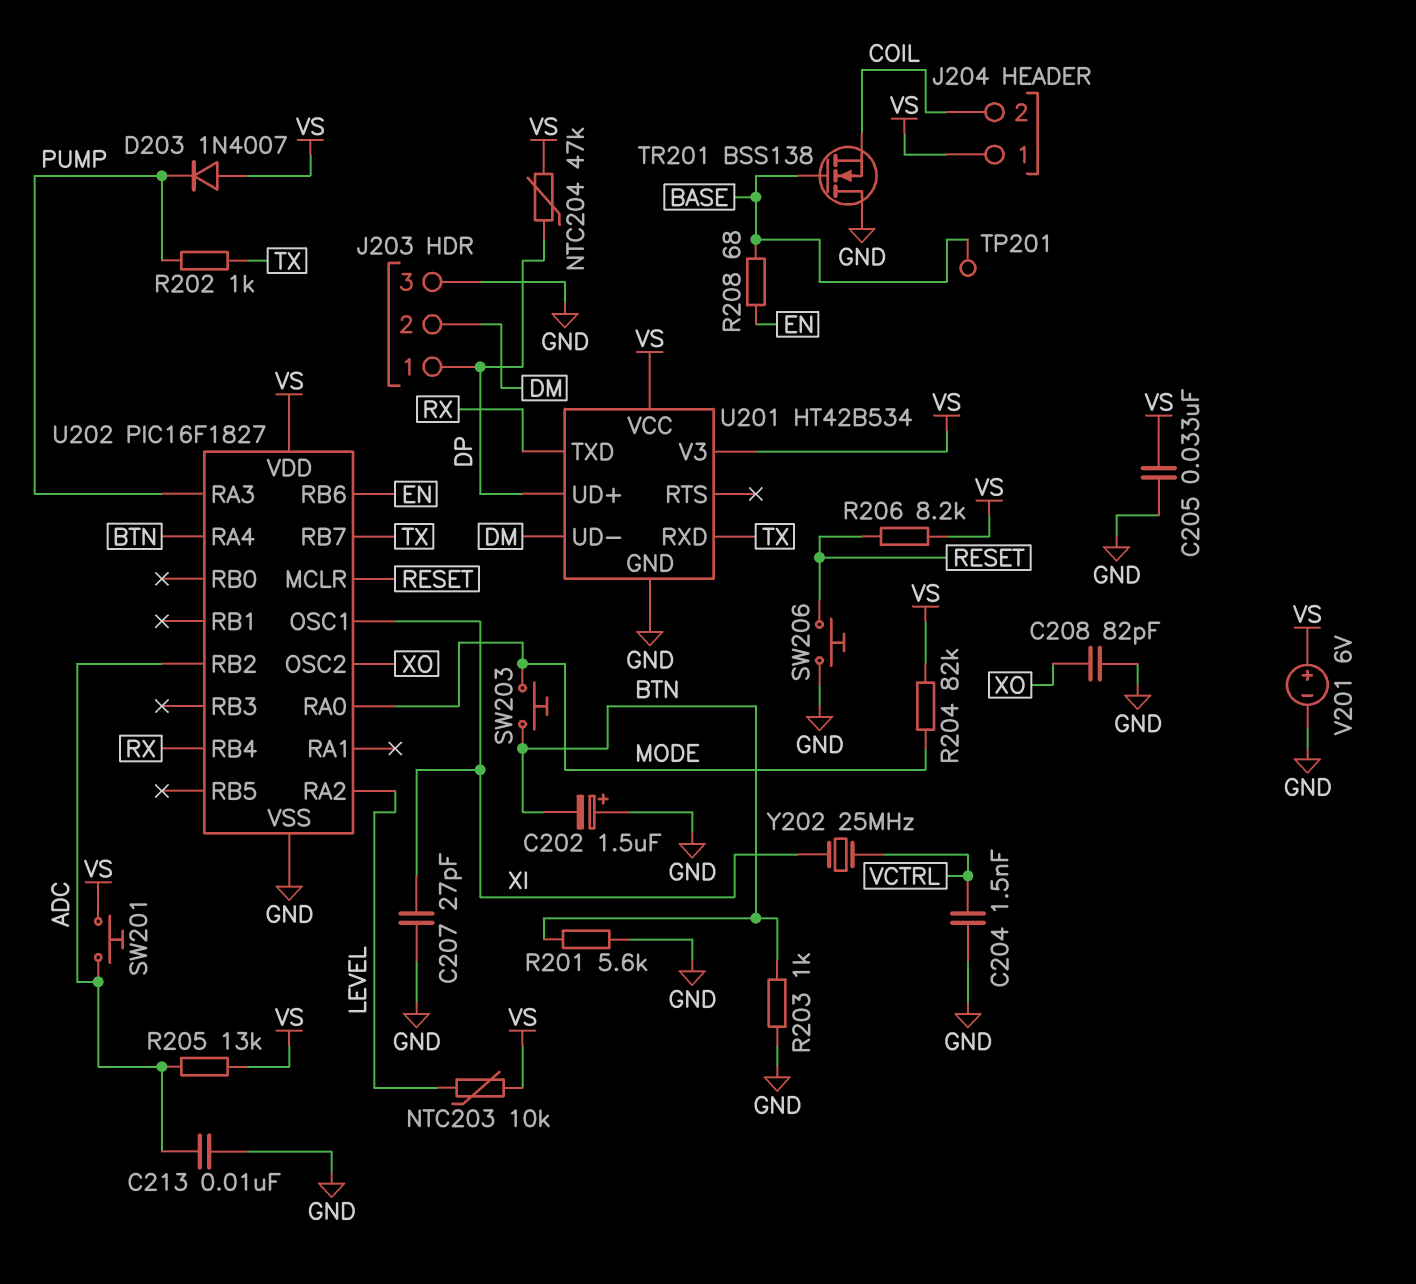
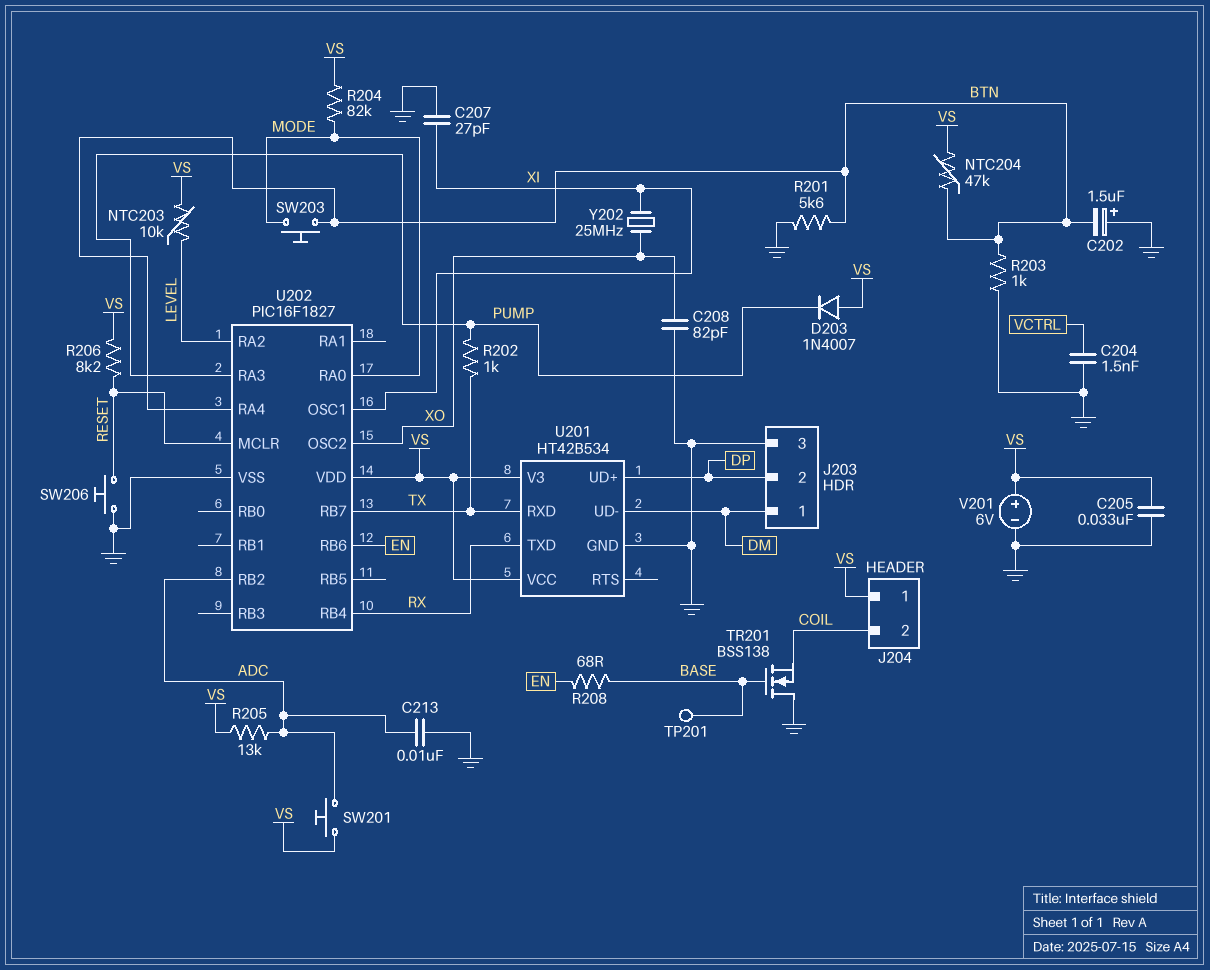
J203 pin 1: DP -> DM
J203 pin 2: DM -> DP
NTC204: 47k (DP, VS) -> 47k (BTN, VS)
Y202: 25MHz (VCTRL, XI) -> 25MHz (XI, XO)

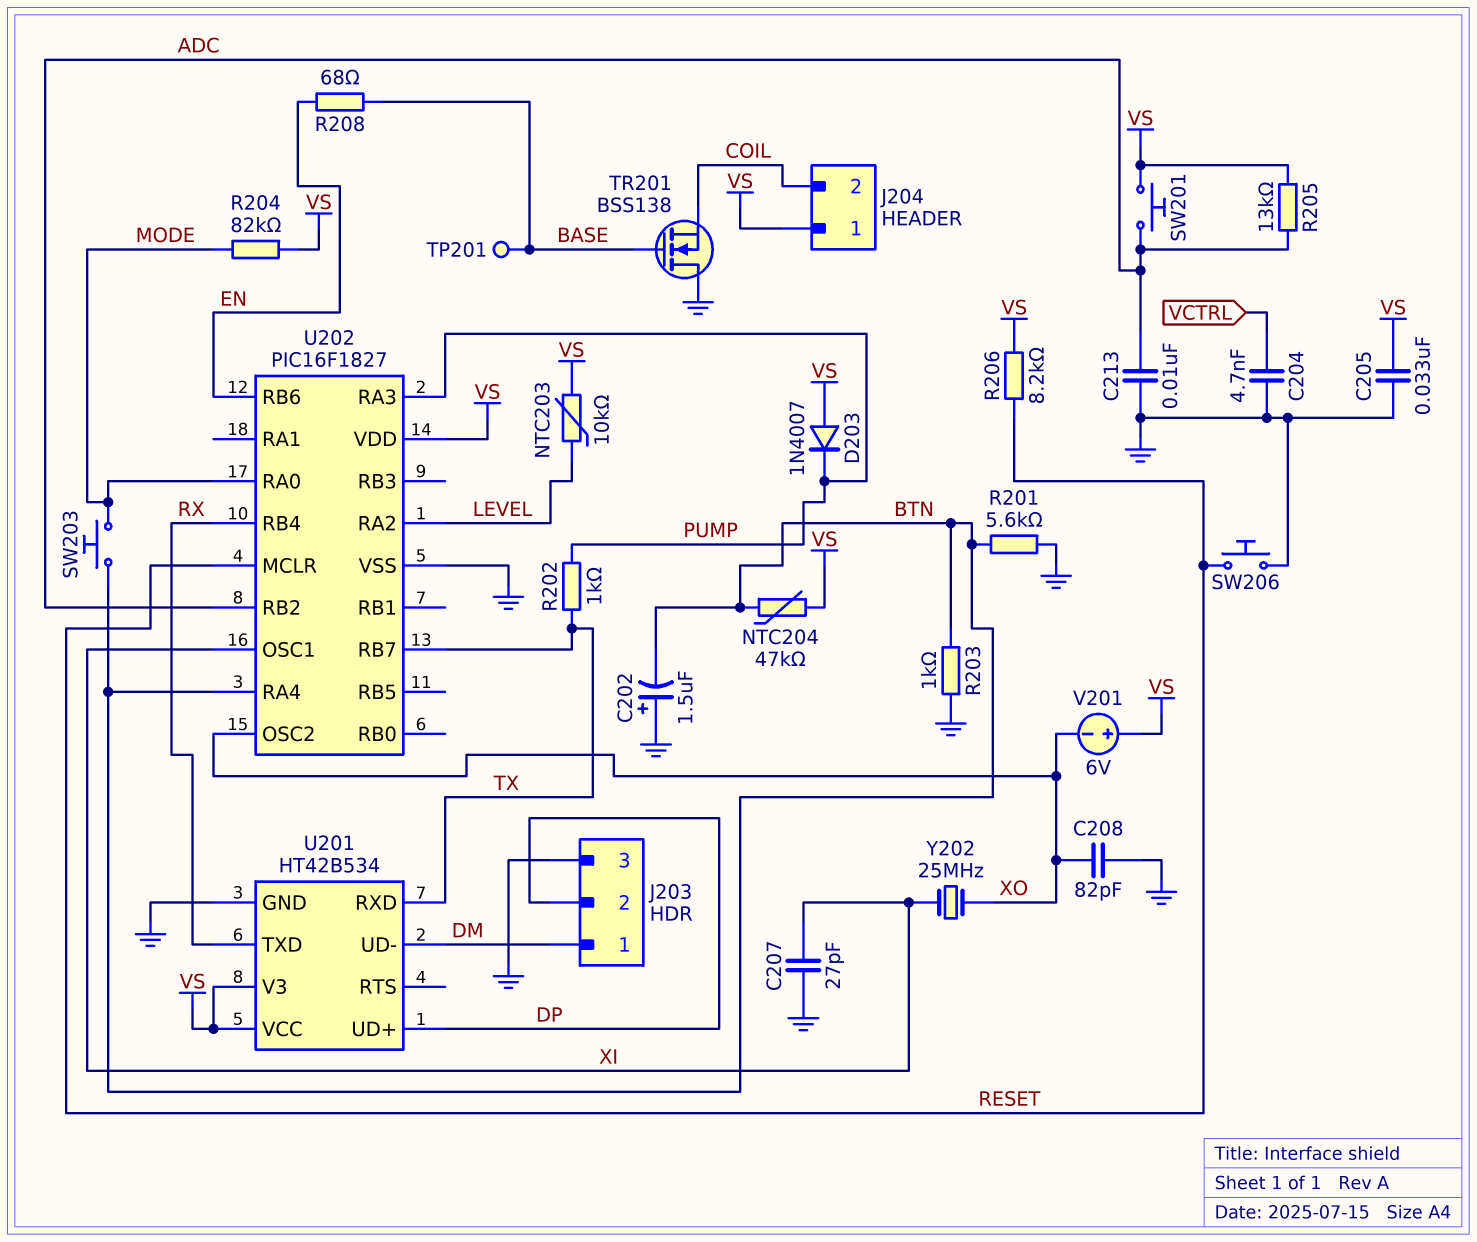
C204: 1.5nF (GND, VCTRL) -> 4.7nF (GND, VCTRL)
V201: 6V (plus VS, minus GND) -> 6V (plus VS, minus XO)

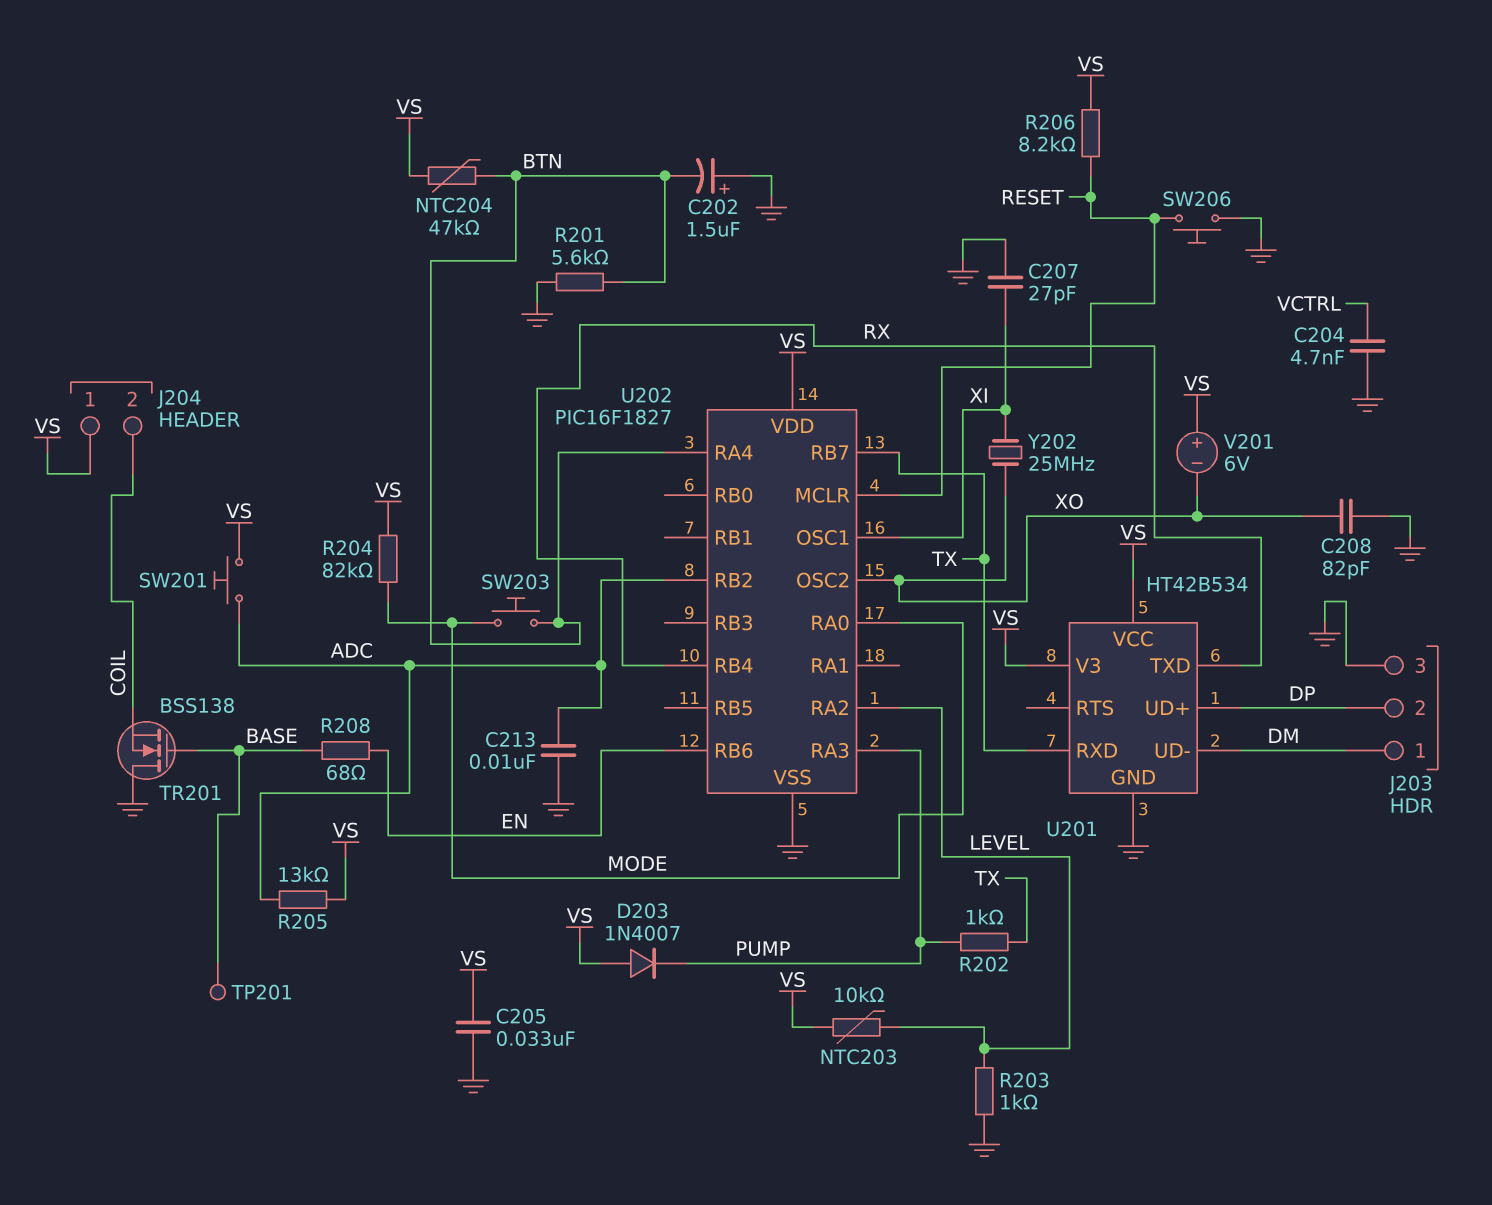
R203: 1k (BTN, GND) -> 1k (GND, LEVEL)

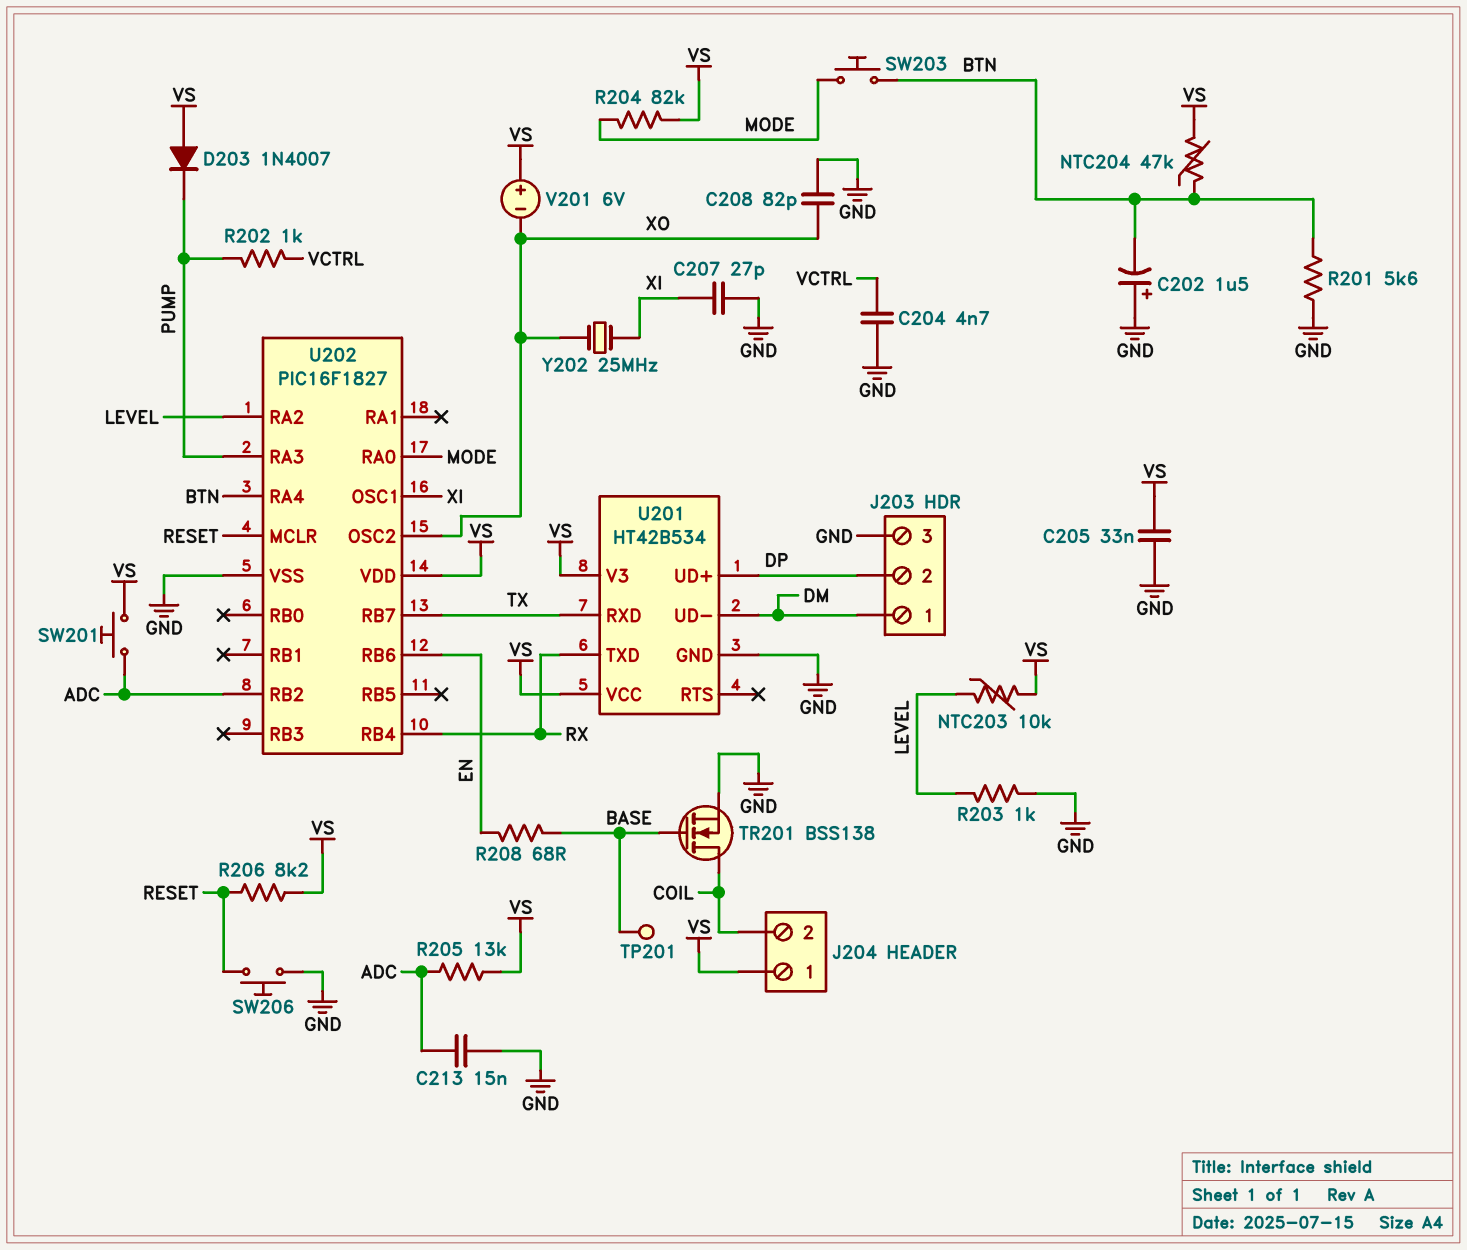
C213: 10nF (ADC, GND) -> 15nF (ADC, GND)
R202: 1k (PUMP, TX) -> 1k (PUMP, VCTRL)
TR201: NMOS BSS138 (G BASE, D GND, S COIL) -> NMOS BSS138 (G BASE, D COIL, S GND)

